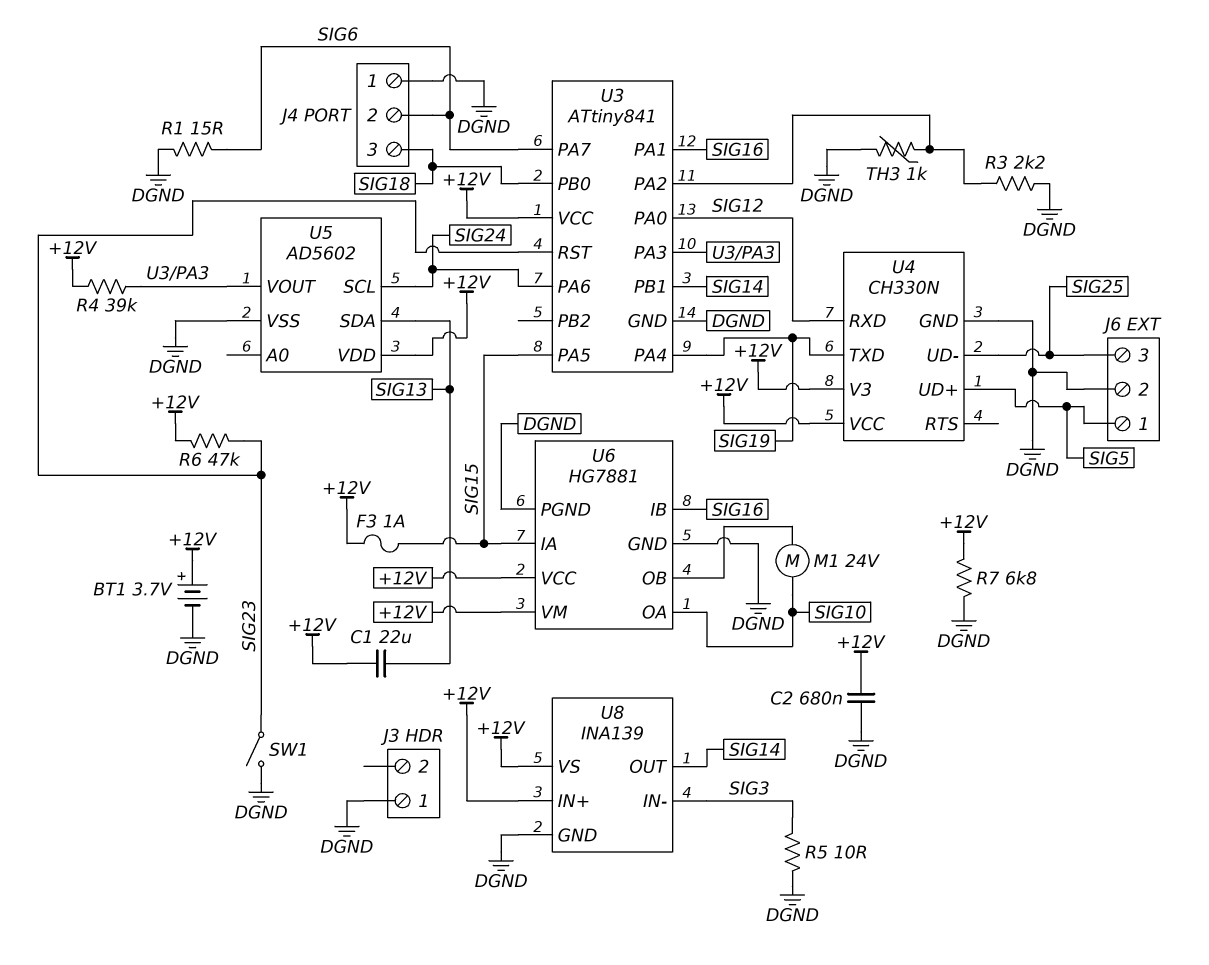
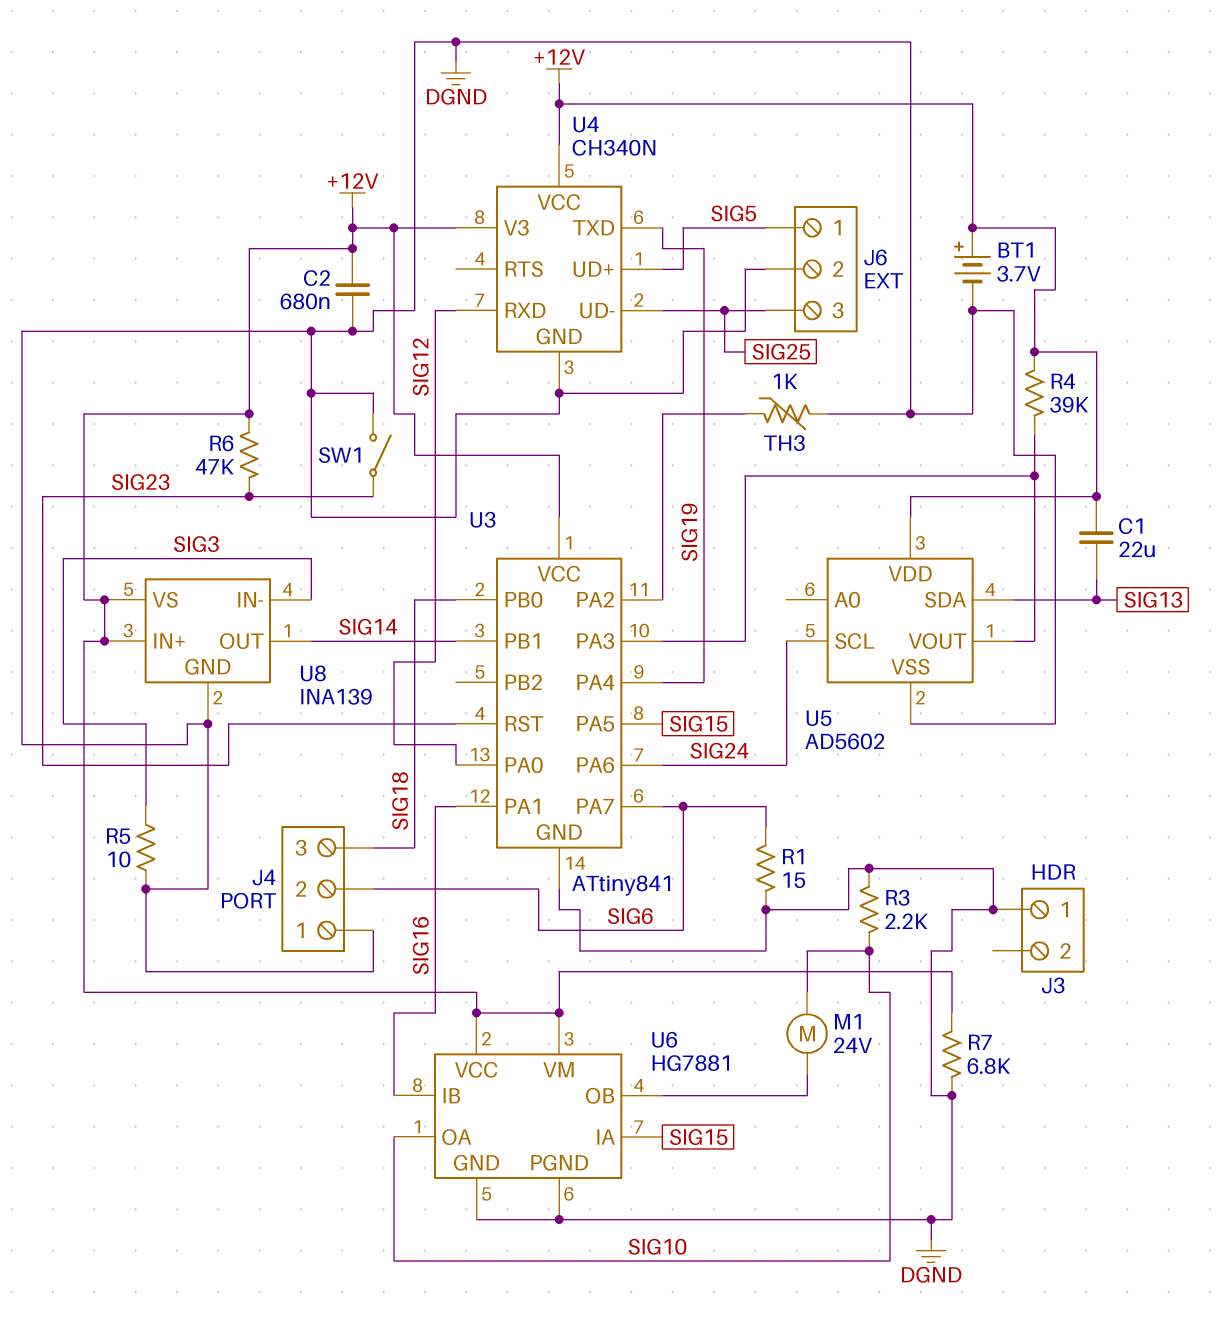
F3: 1A (+12V, SIG15) -> none
R3: 2.2k (DGND, U3/PA2) -> 2.2k (DGND, SIG10)
U4: CH330N -> CH340N

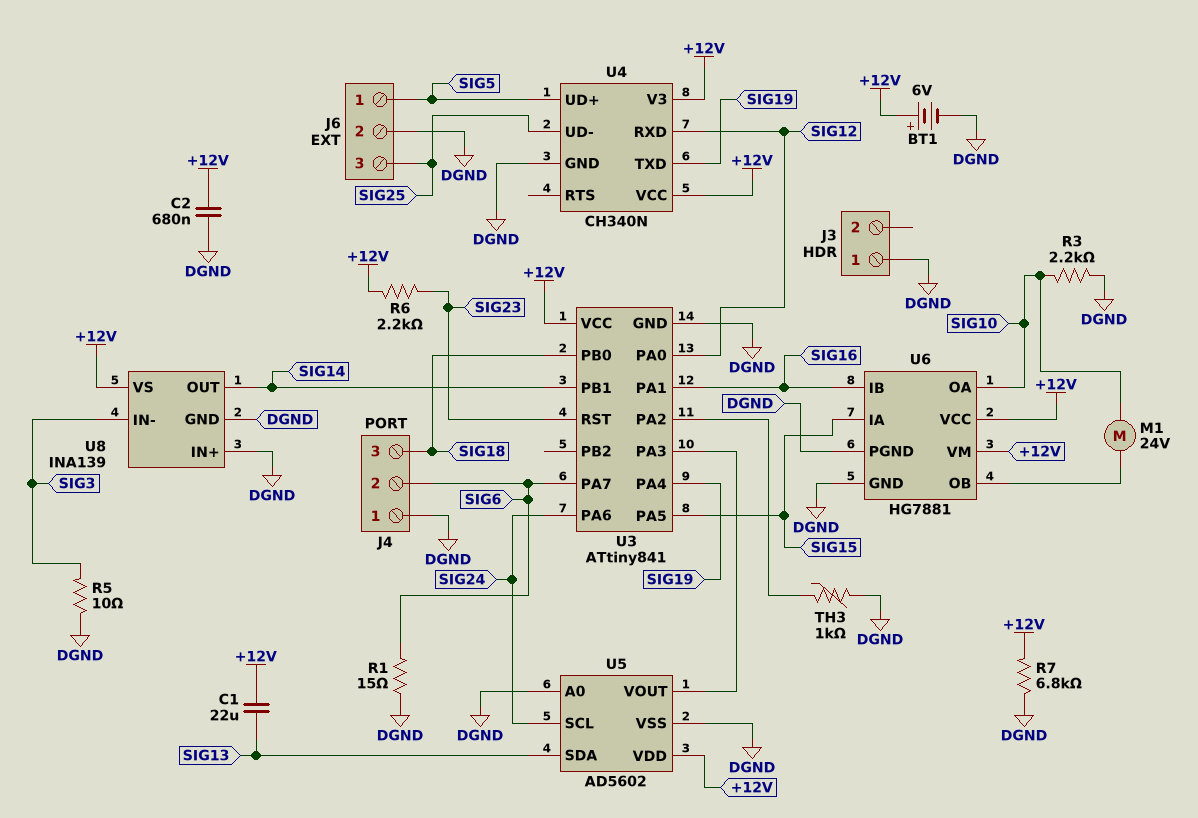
BT1: 3.7V (plus +12V, minus DGND) -> 6V (plus +12V, minus DGND)
R4: 39k (+12V, U3/PA3) -> none
R6: 47k (+12V, SIG23) -> 2.2k (+12V, SIG23)
SW1: switch (DGND, SIG23) -> none
U5 pin A0: none -> DGND
U8 pin IN+: +12V -> DGND

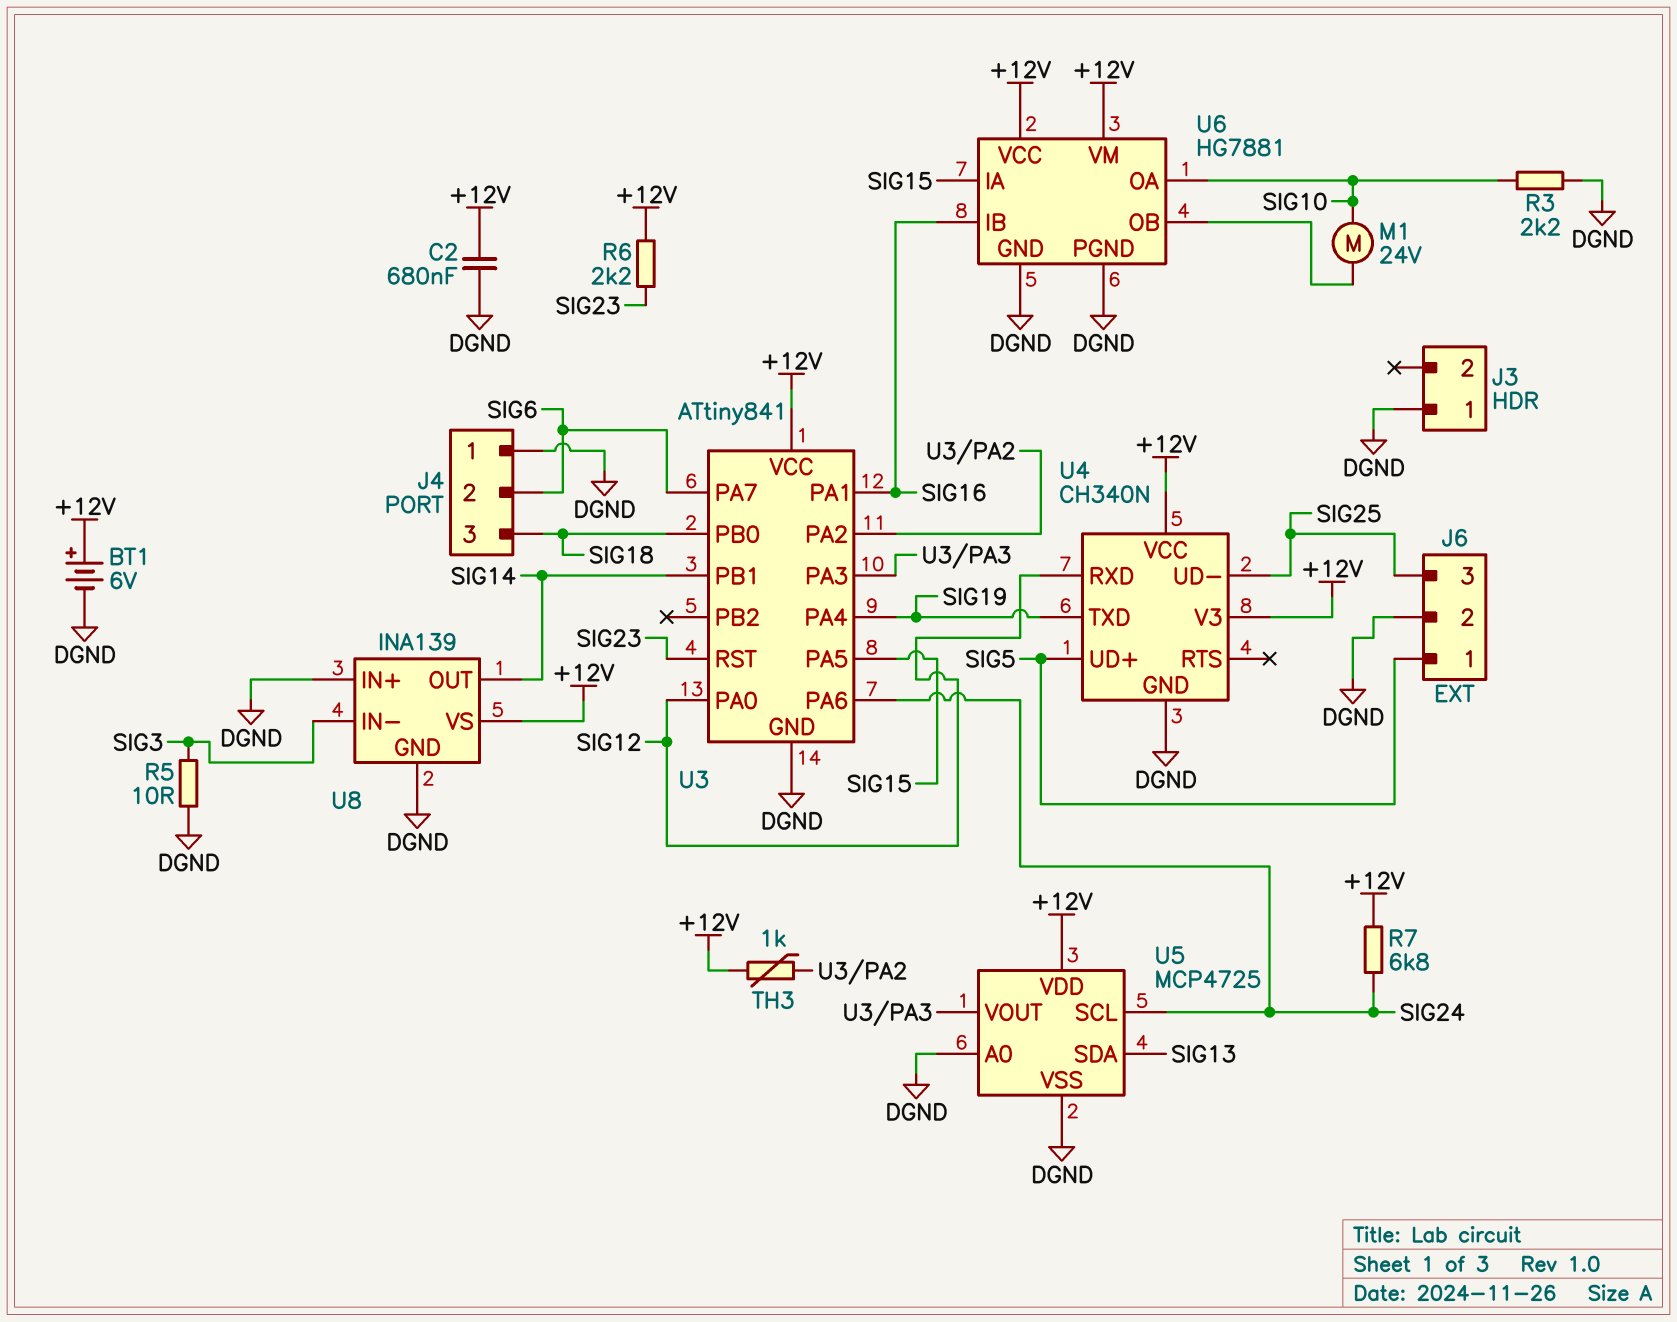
C1: 22uF (+12V, SIG13) -> none
R1: 15 (DGND, SIG6) -> none
R7: 6.8k (+12V, DGND) -> 6.8k (+12V, SIG24)
TH3: 1k (DGND, U3/PA2) -> 1k (+12V, U3/PA2)
U5: AD5602 -> MCP4725

